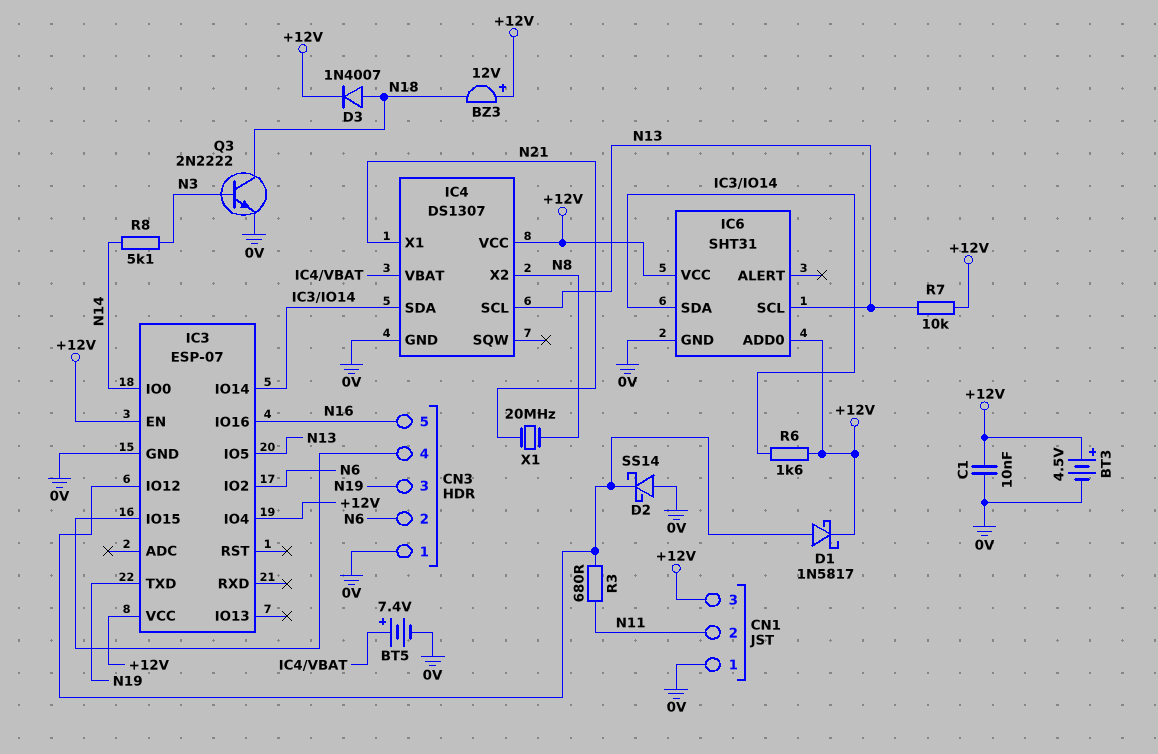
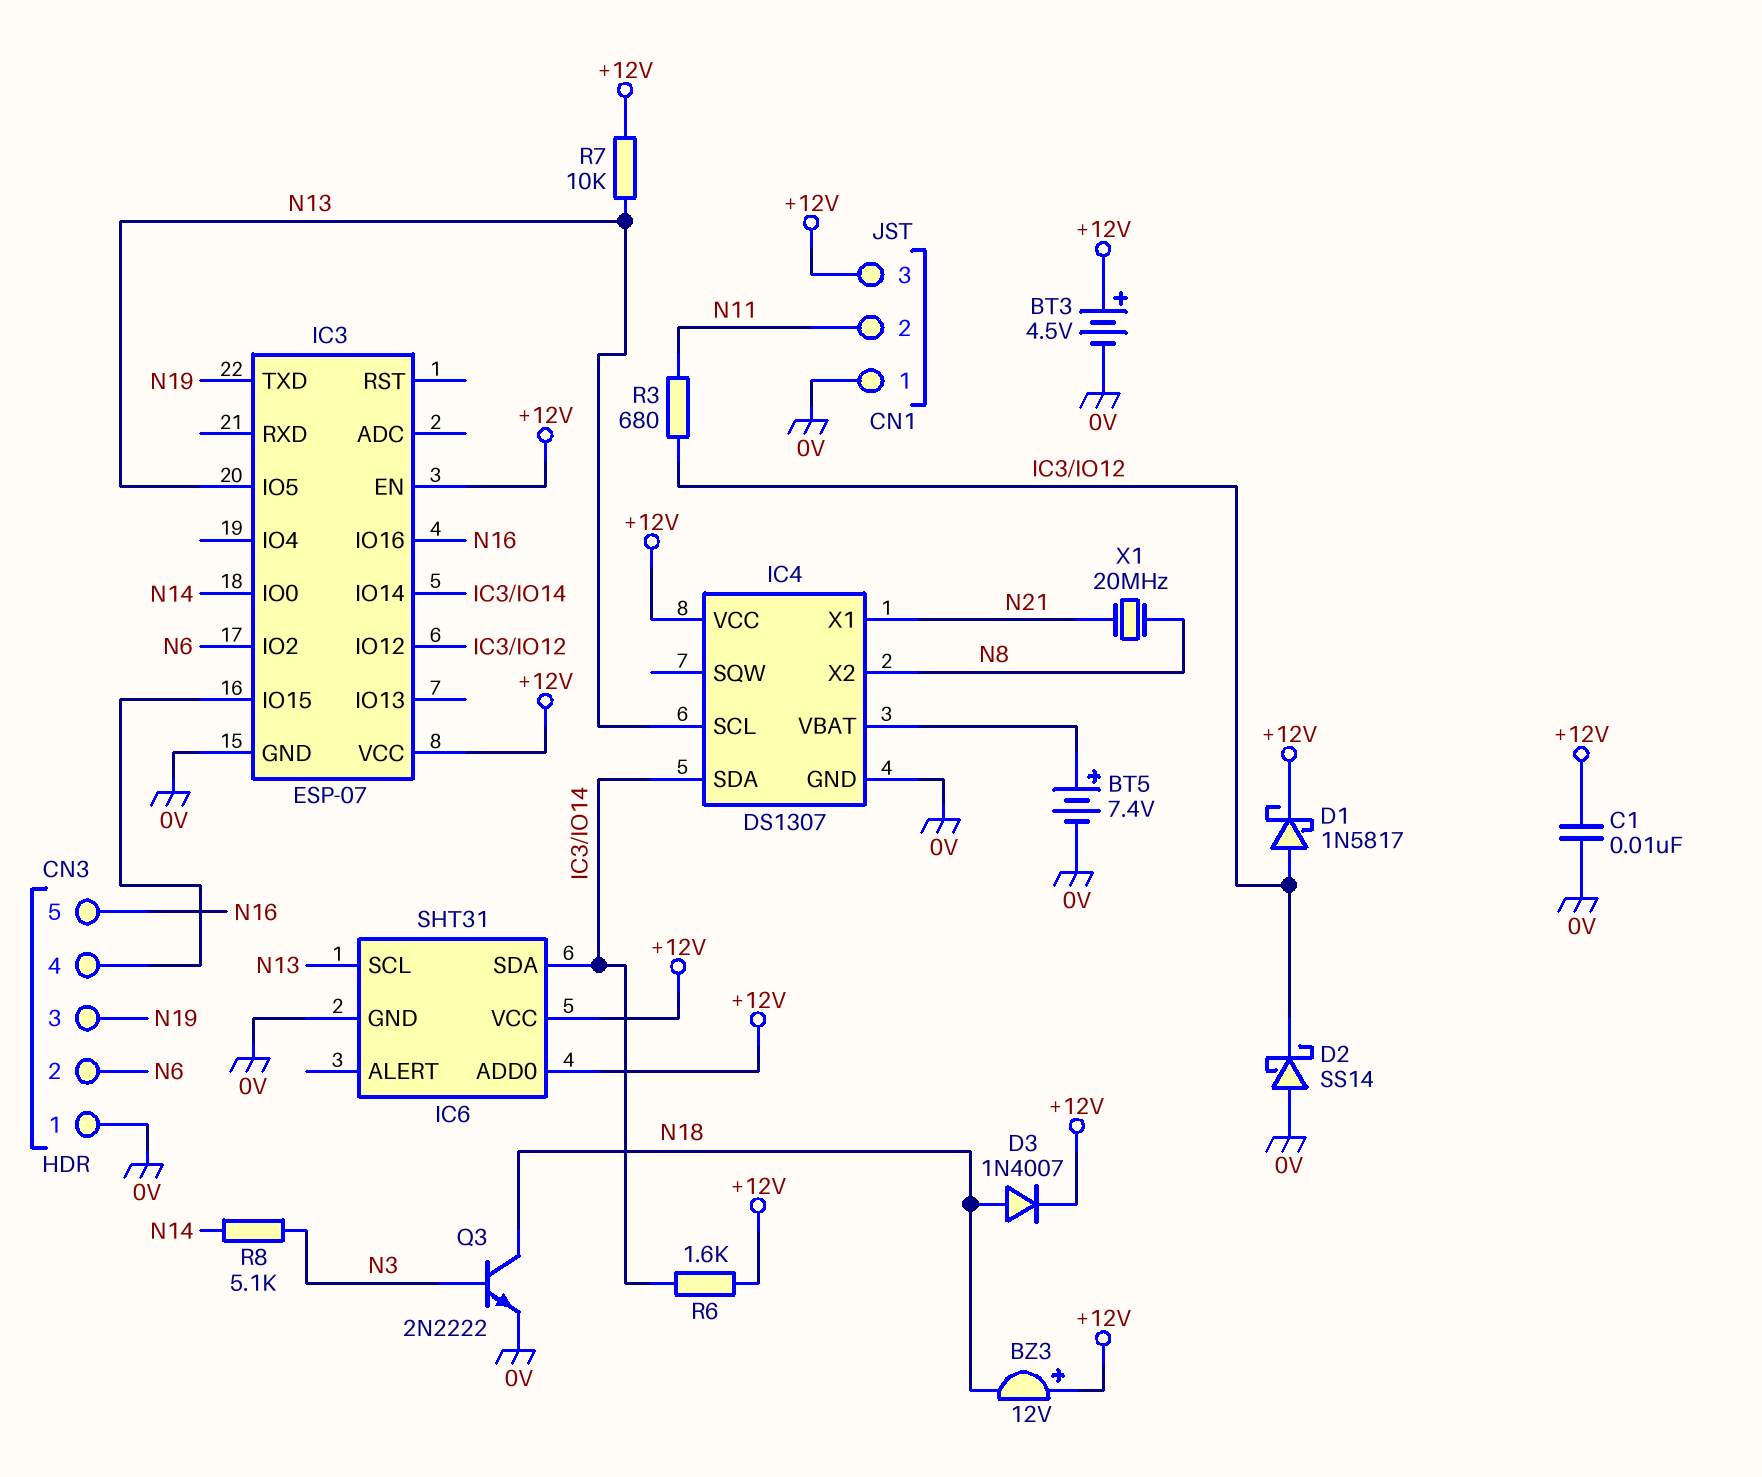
IC3 pin IO4: +12V -> none

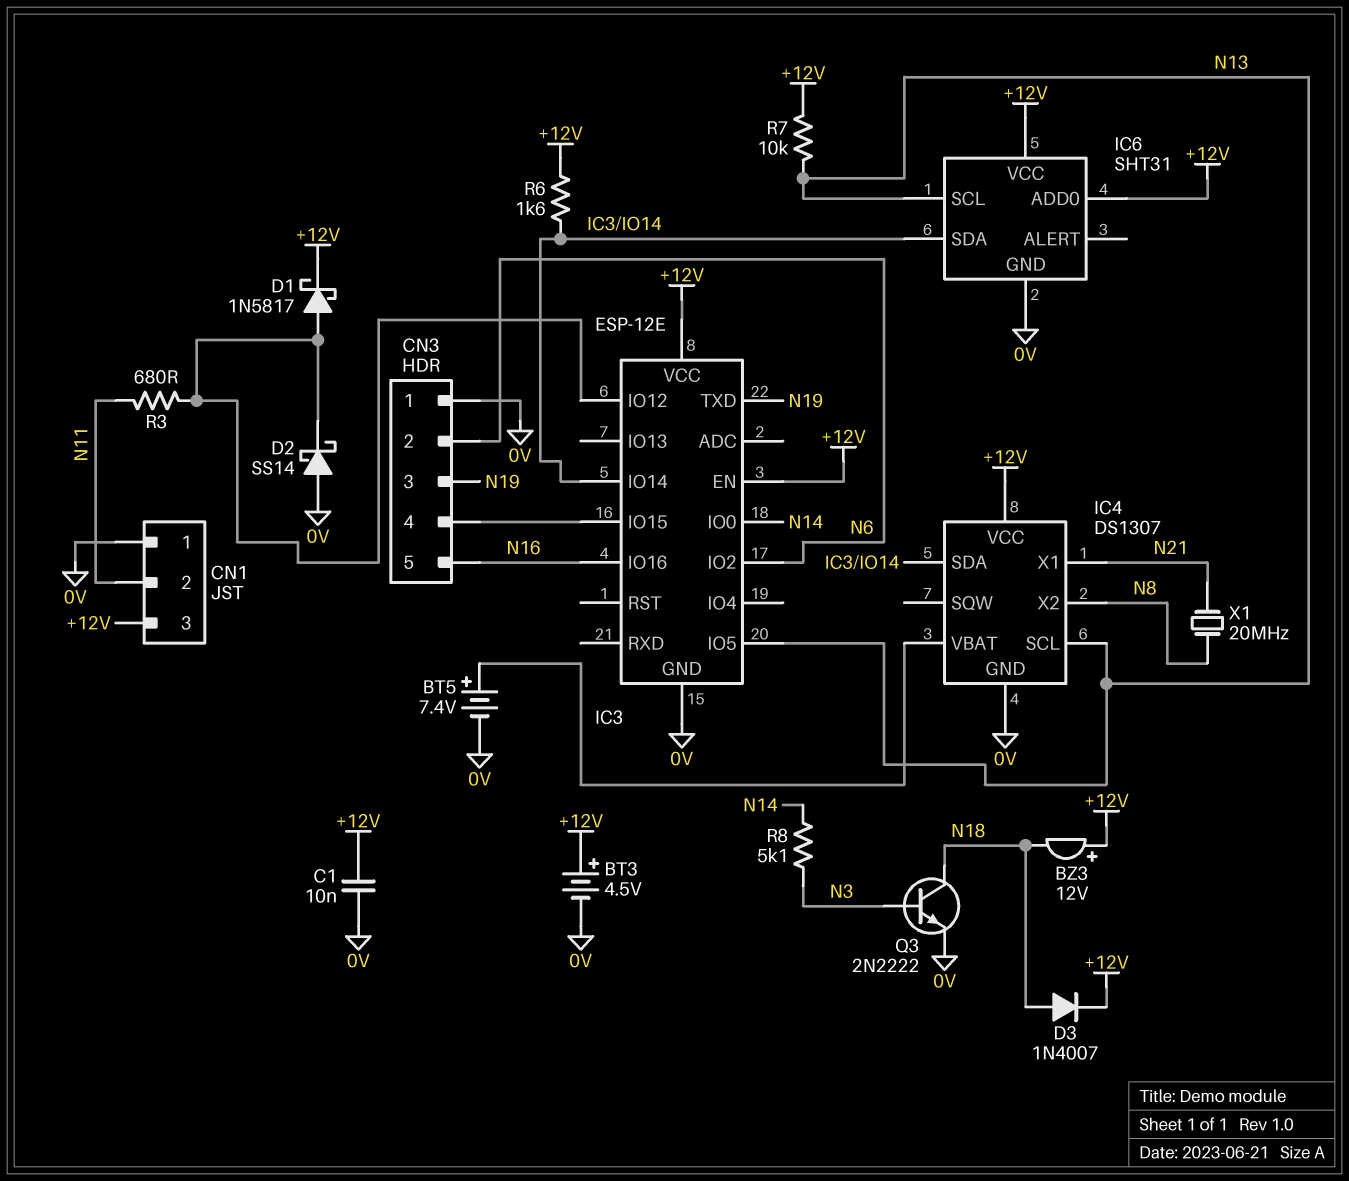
IC3: ESP-07 -> ESP-12E

